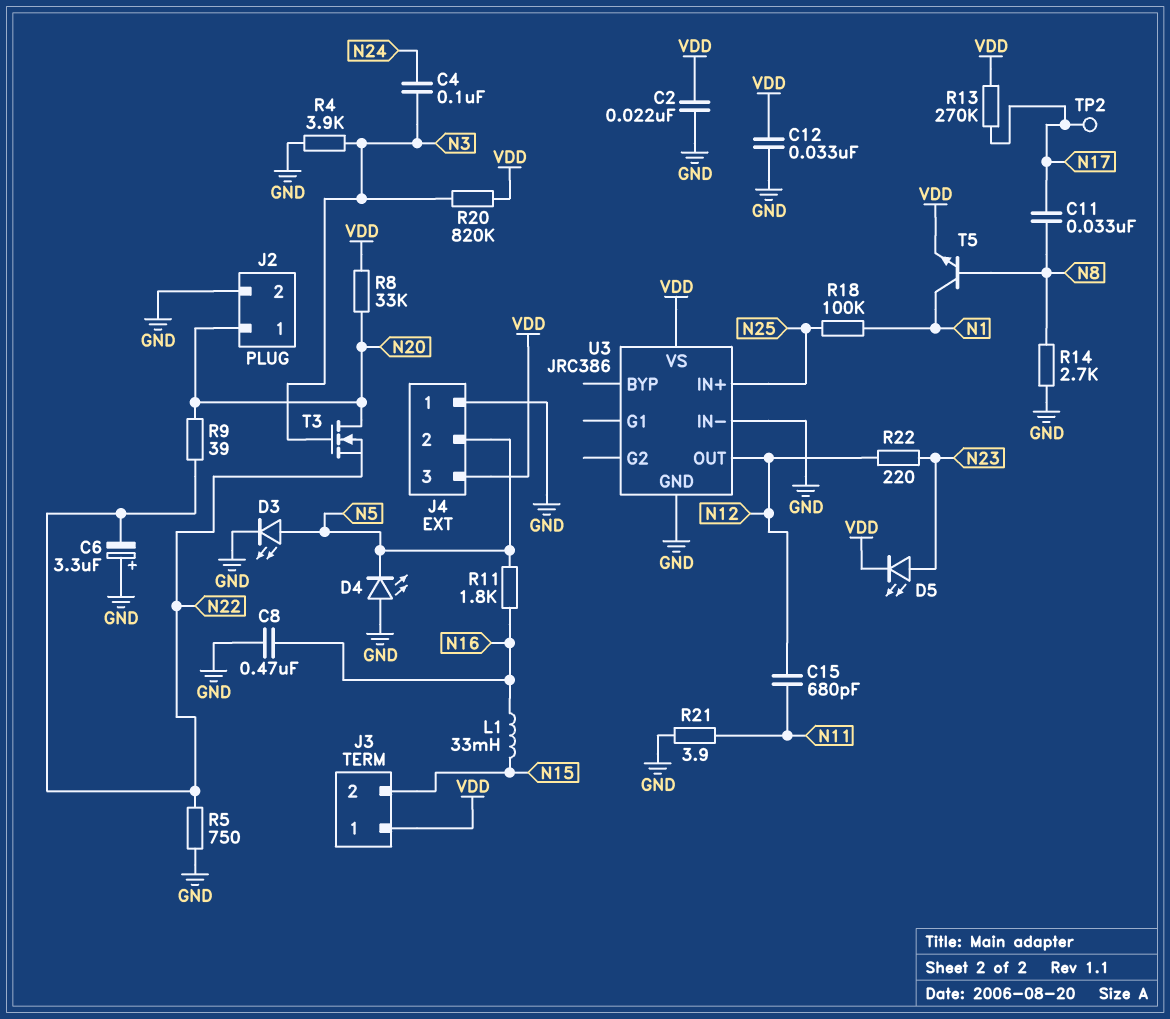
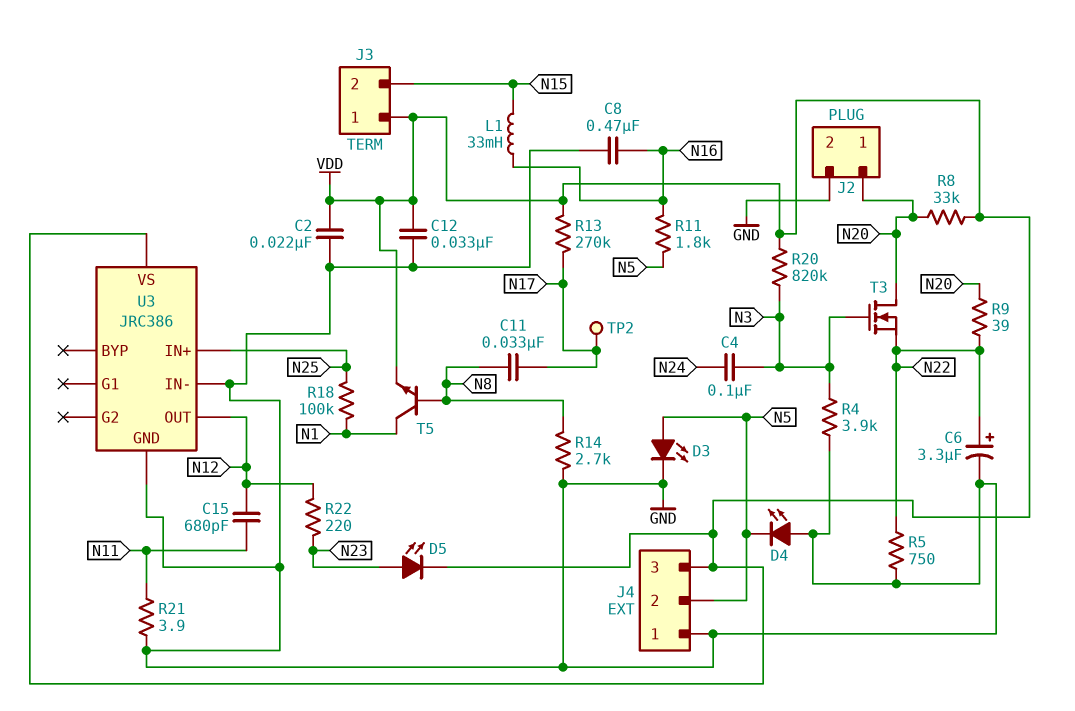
C6: 3.3uF (plus GND, minus N22) -> 3.3uF (plus N22, minus GND)

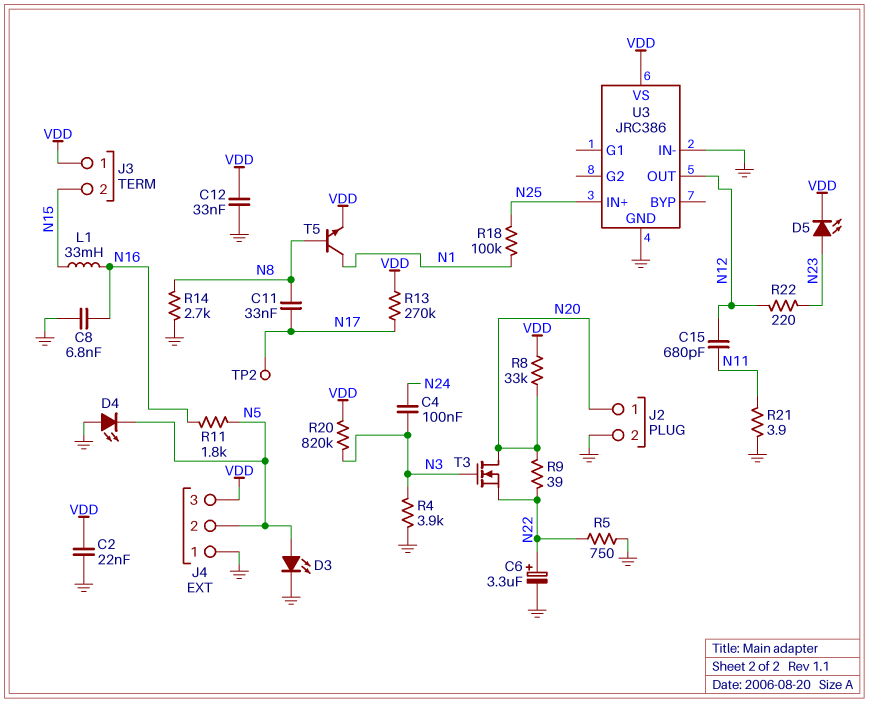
C8: 470nF (GND, N16) -> 6.8nF (GND, N16)

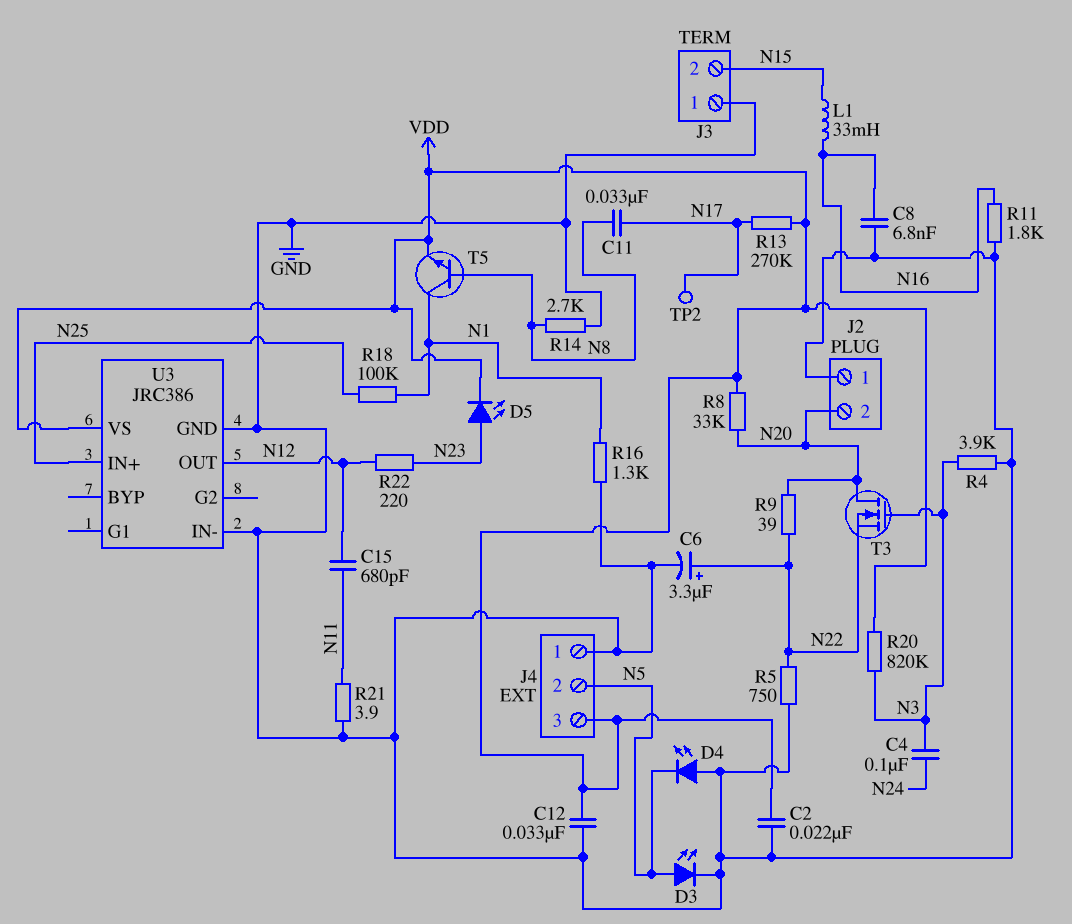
J2 pin 1: N20 -> GND
J2 pin 2: GND -> N20
J3 pin 1: VDD -> GND
R11: 1.8k (N5, N16) -> 1.8k (GND, N16)
R16: none -> 1.3k (GND, N1)

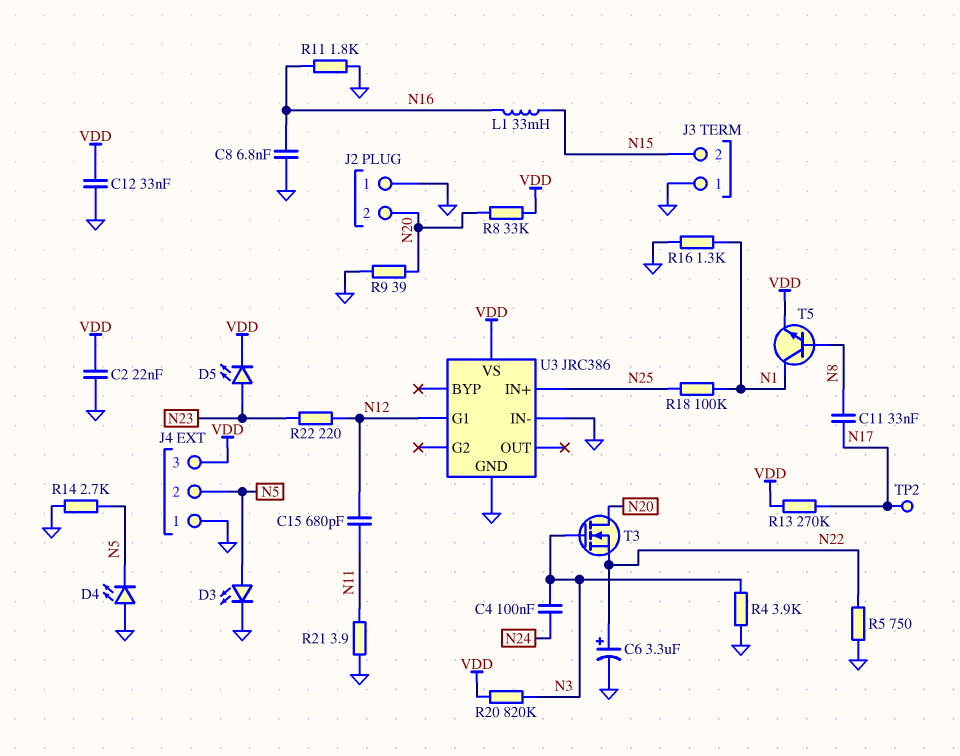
R9: 39 (N20, N22) -> 39 (GND, N20)
R14: 2.7k (GND, N8) -> 2.7k (GND, N5)
U3 pin G1: none -> N12
U3 pin OUT: N12 -> none

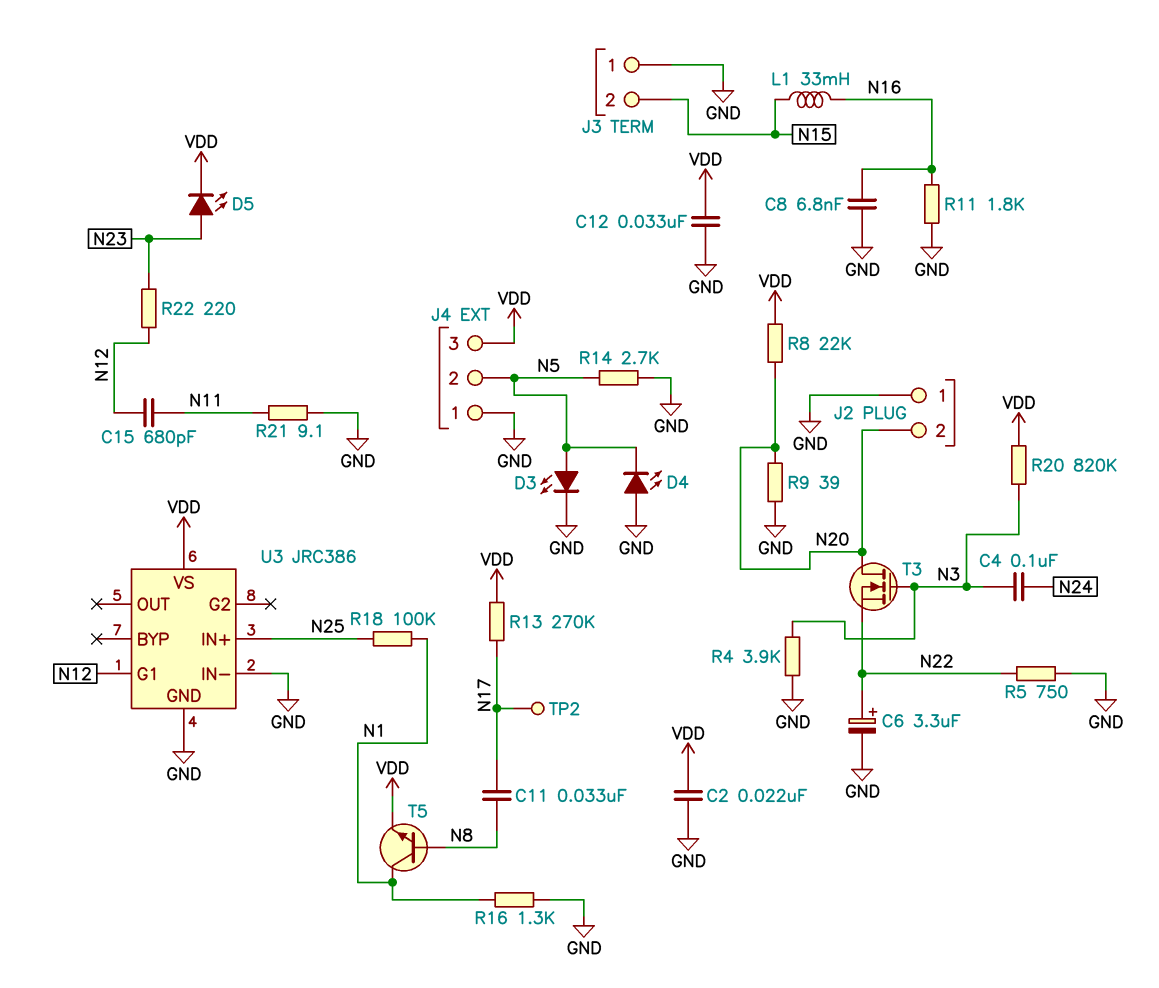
R8: 33k (N20, VDD) -> 22k (N20, VDD)
R21: 3.9 (GND, N11) -> 9.1 (GND, N11)

